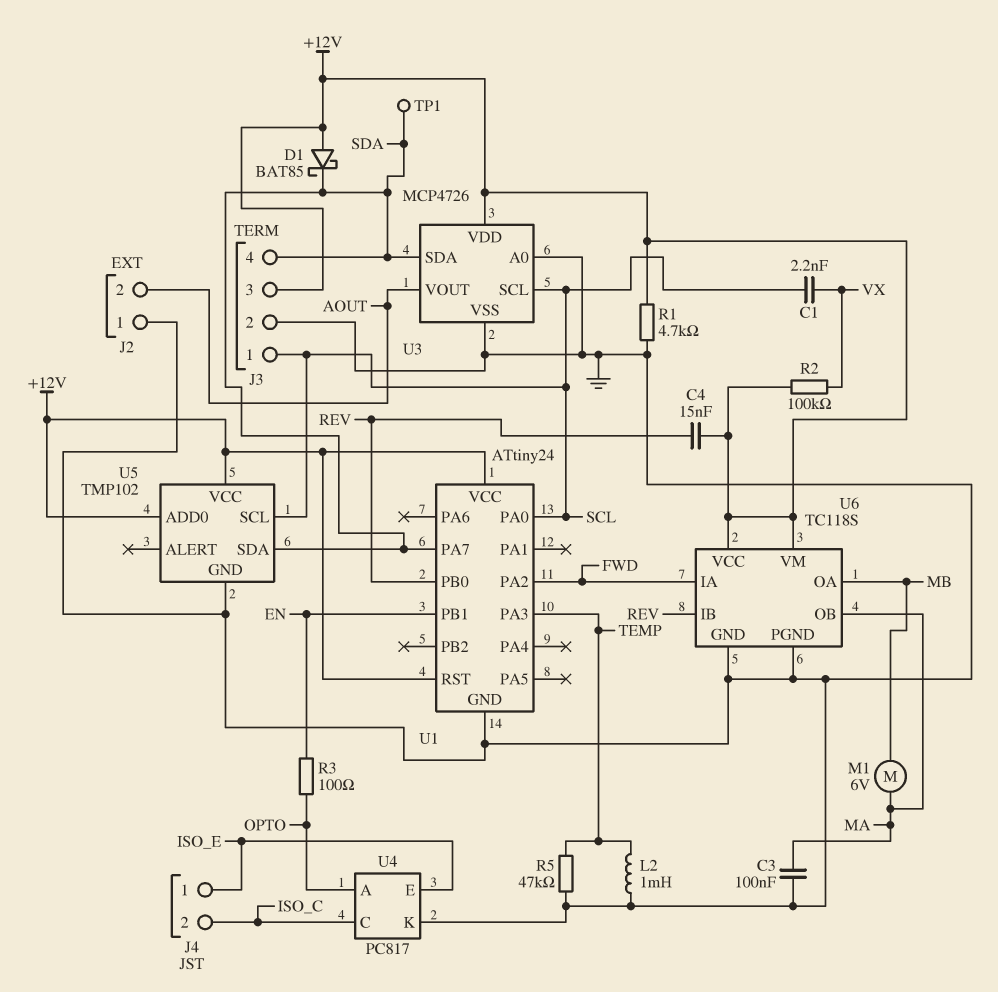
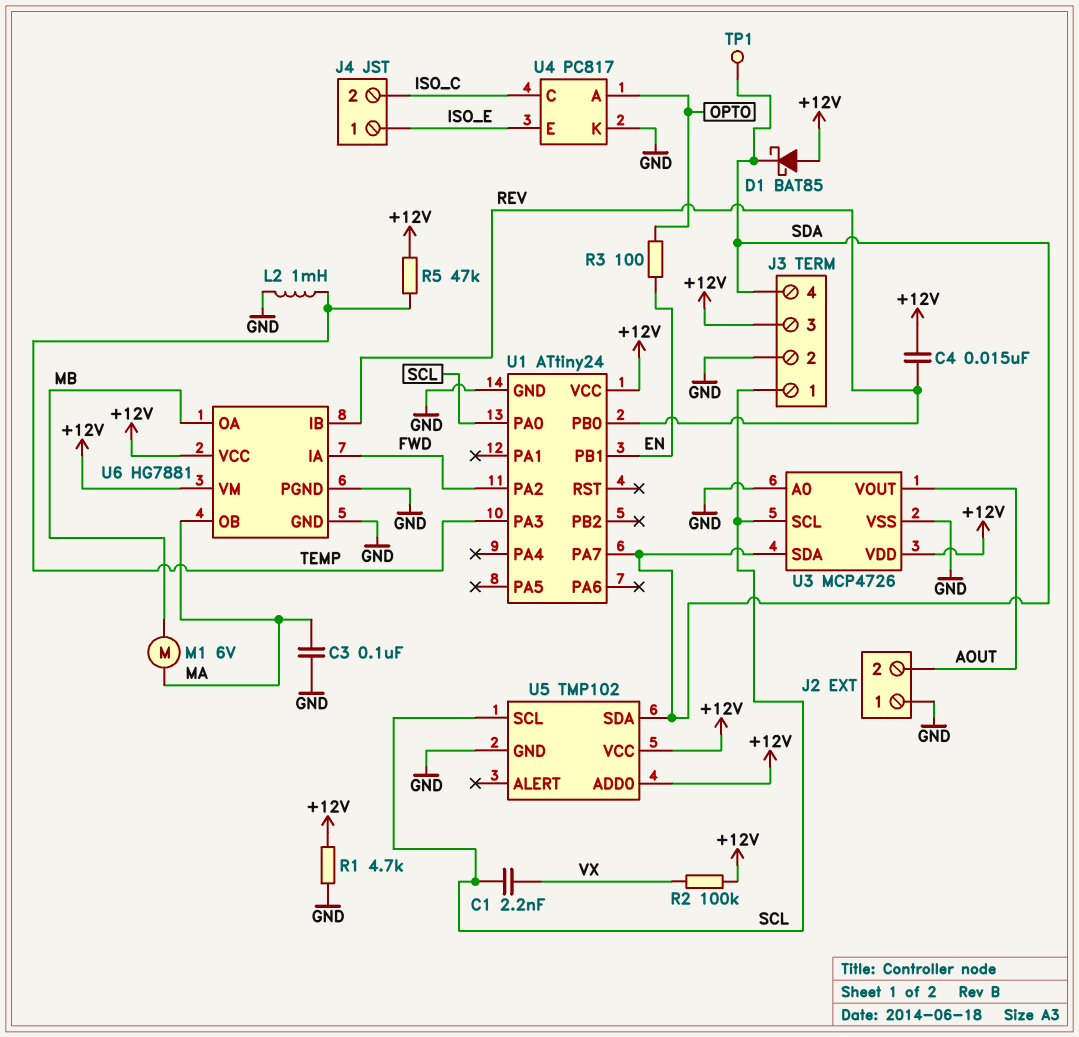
R5: 47k (GND, TEMP) -> 47k (+12V, TEMP)
U1 pin RST: +12V -> none
U6: TC118S -> HG7881

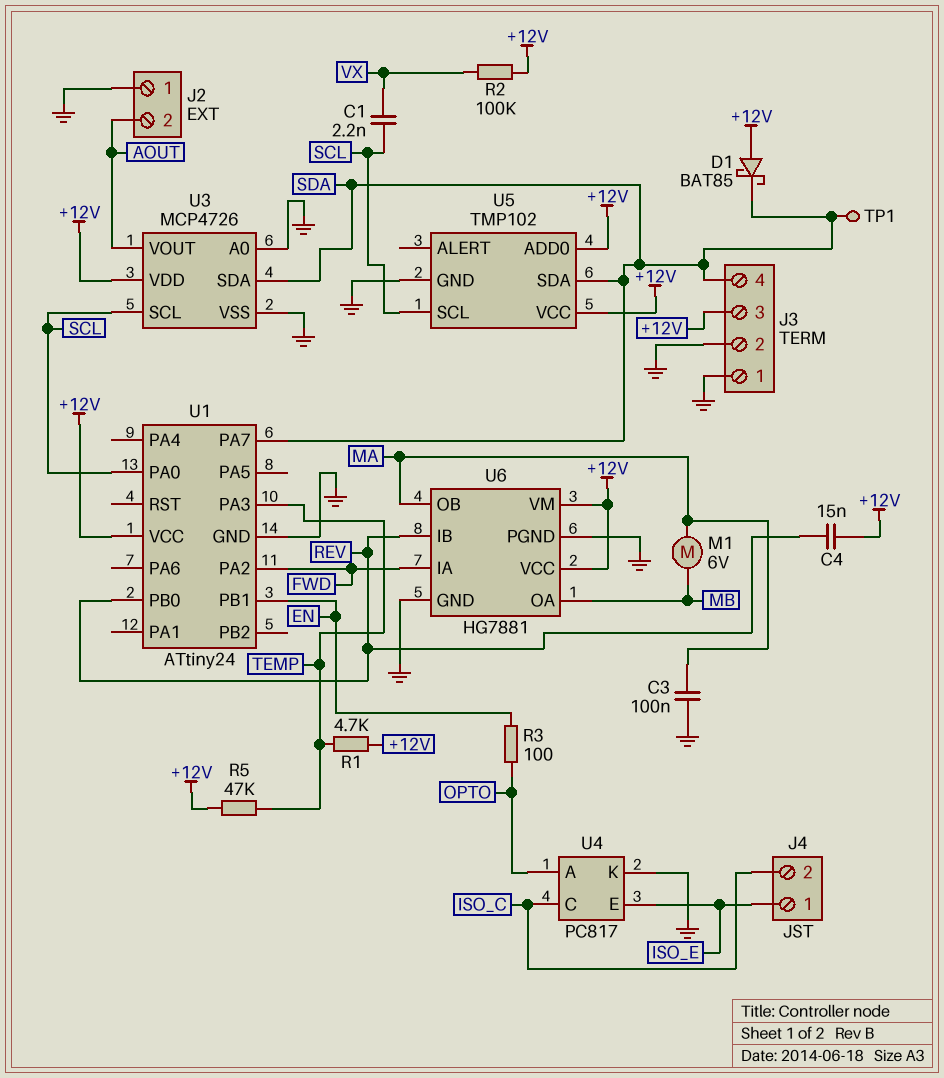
J3 pin 1: SCL -> GND
L2: 1mH (GND, TEMP) -> none
R1: 4.7k (+12V, GND) -> 4.7k (+12V, TEMP)

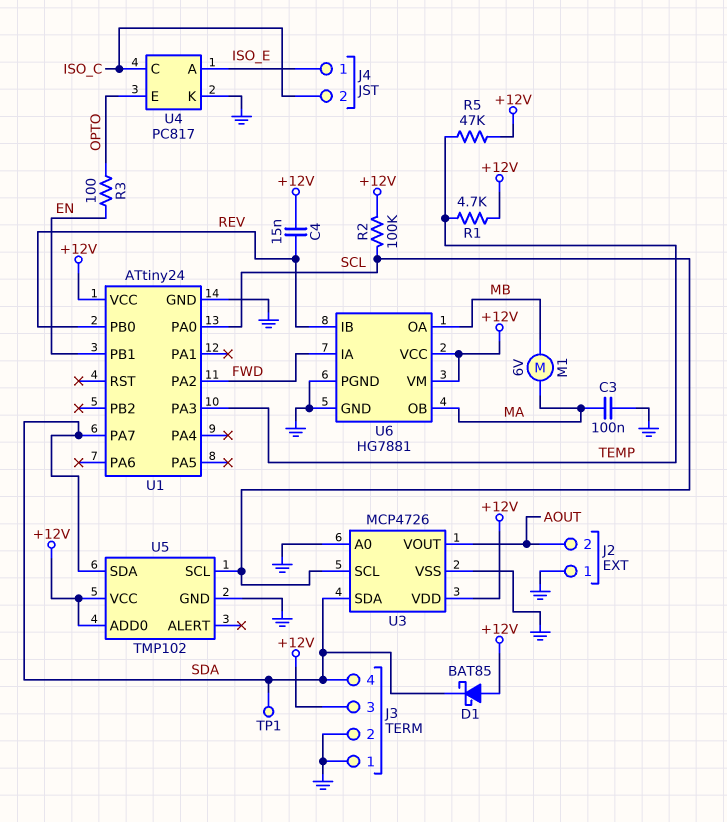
C1: 2.2nF (SCL, VX) -> none
R2: 100k (+12V, VX) -> 100k (+12V, SCL)
U4 pin A: OPTO -> ISO_E
U4 pin E: ISO_E -> OPTO

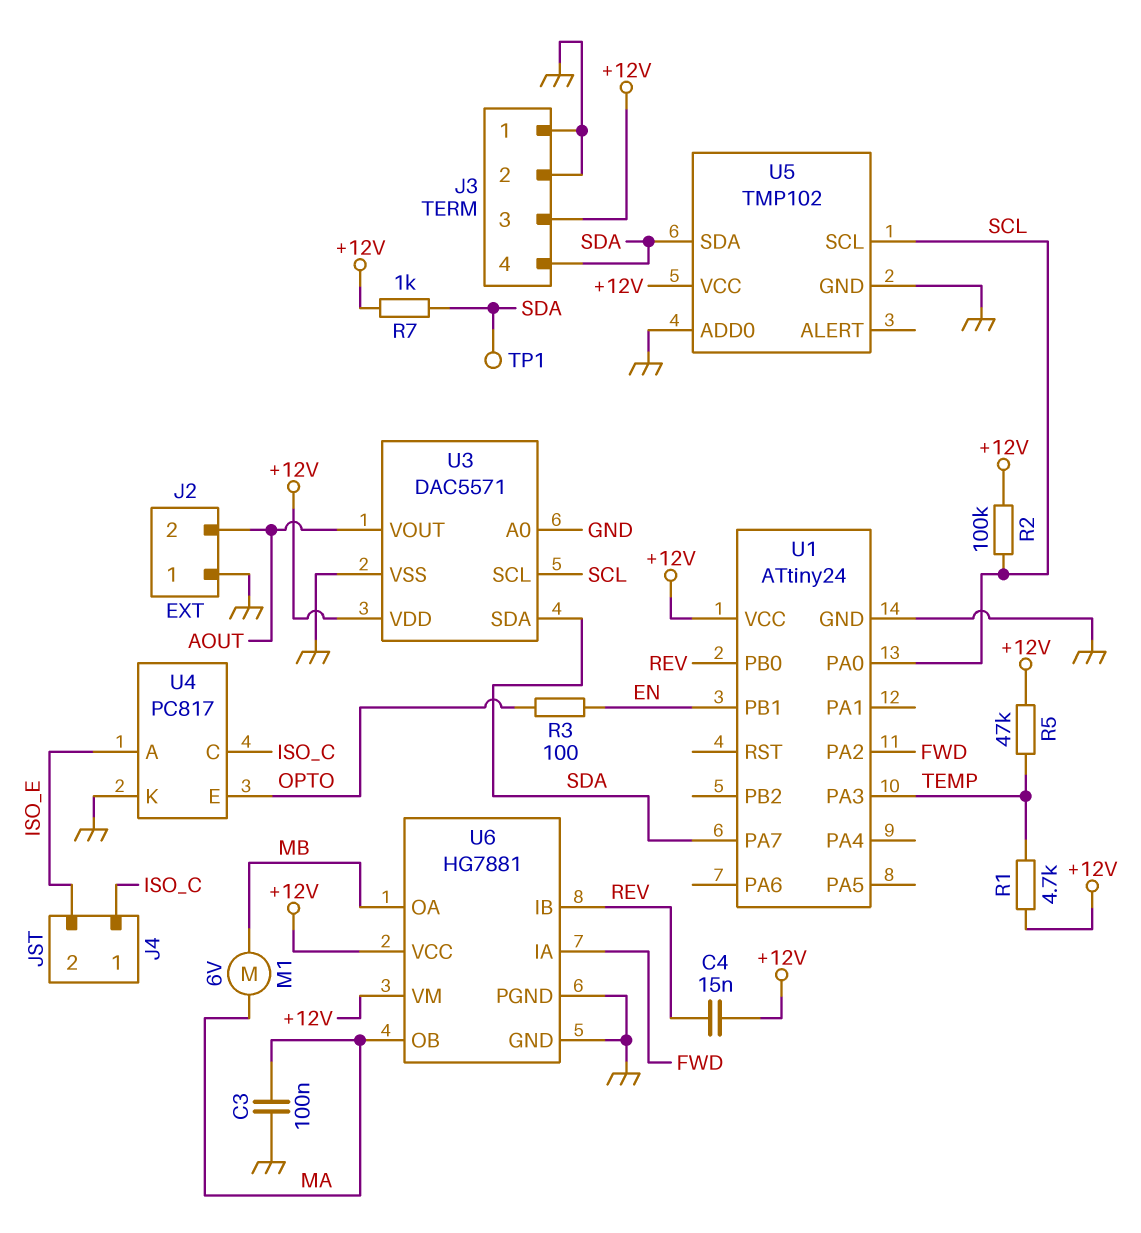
D1: schottky BAT85 (A +12V, K SDA) -> none
J4 pin 1: ISO_E -> ISO_C
J4 pin 2: ISO_C -> ISO_E
R7: none -> 1k (+12V, SDA)
U3: MCP4726 -> DAC5571
U5 pin ADD0: +12V -> GND

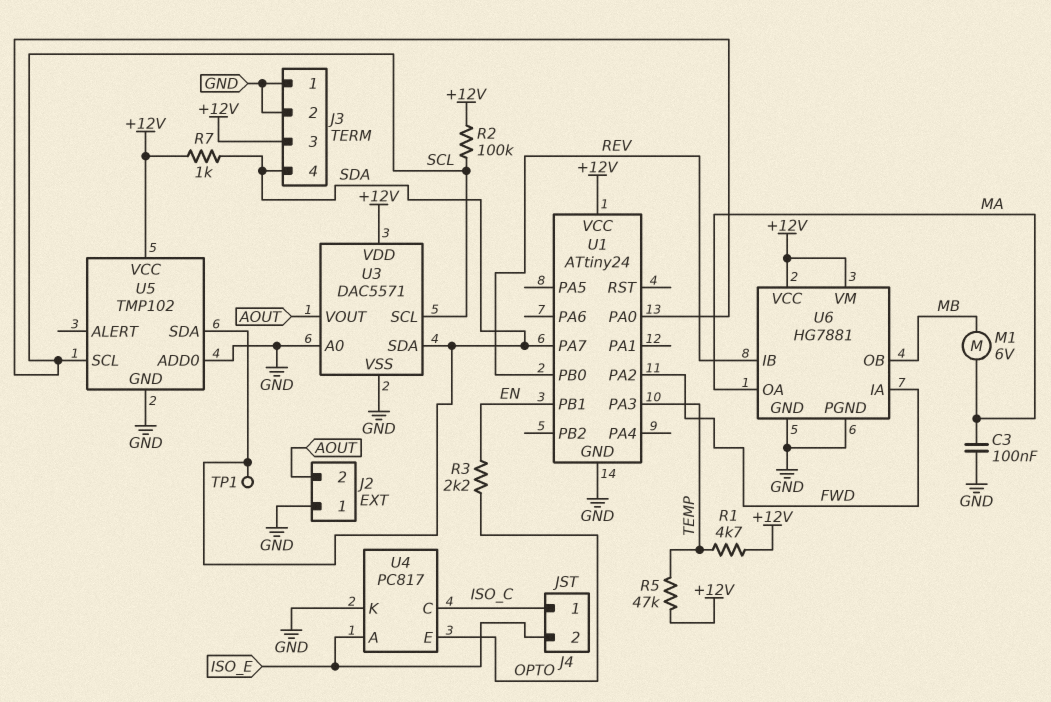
C4: 15nF (+12V, REV) -> none
R3: 100 (EN, OPTO) -> 2.2k (EN, OPTO)
U6 pin OA: MB -> MA
U6 pin OB: MA -> MB

